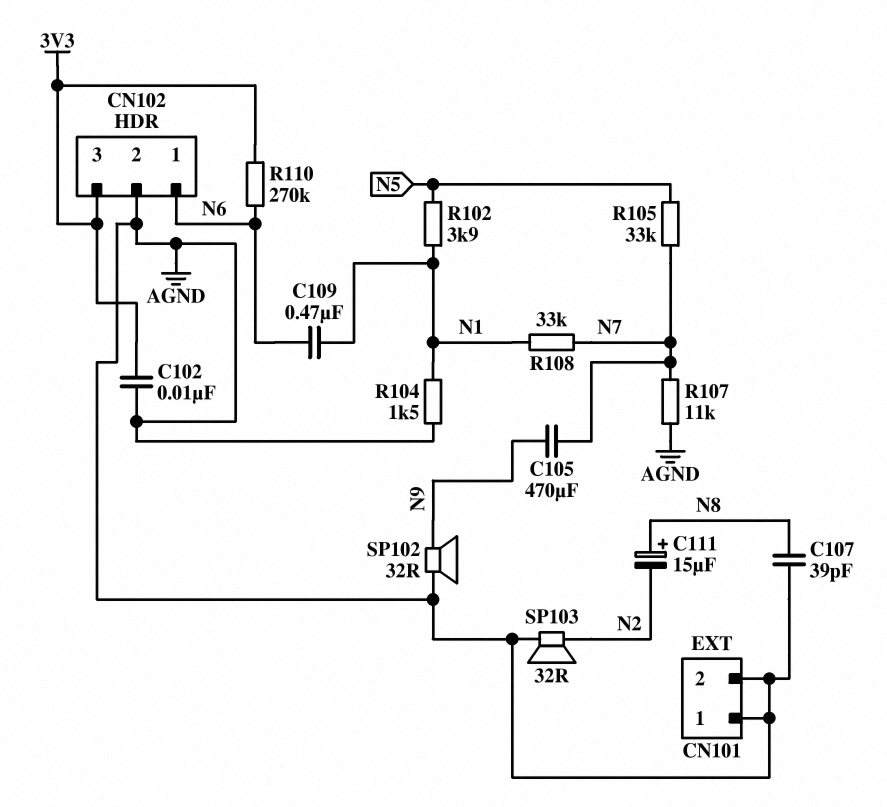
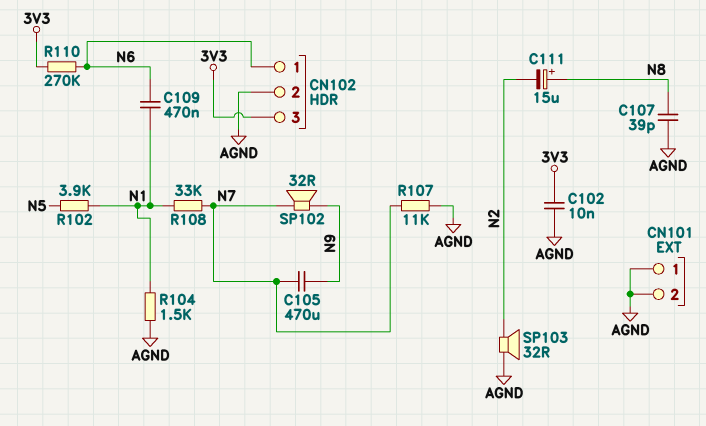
R105: 33k (N5, N7) -> none
SP102: speaker 32R (AGND, N9) -> speaker 32R (N7, N9)

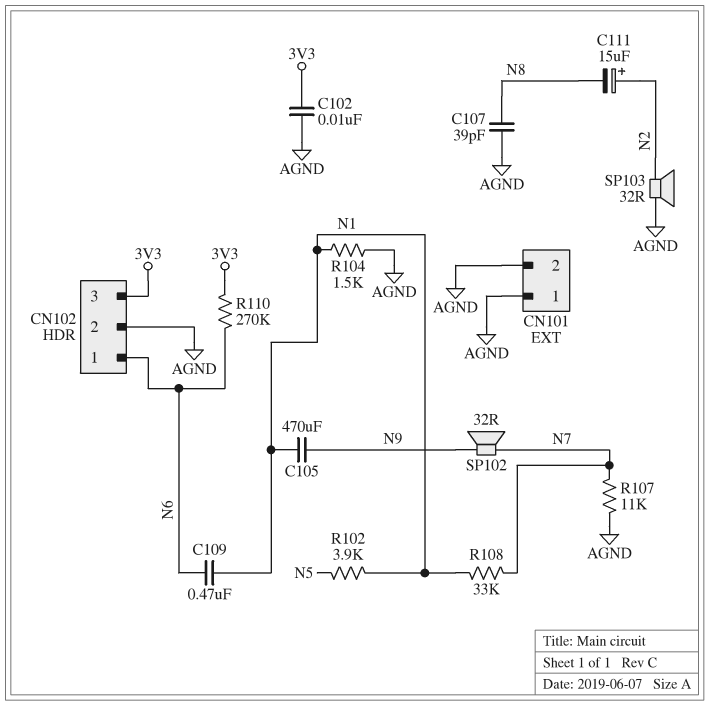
C105: 470uF (N7, N9) -> 470uF (N1, N9)
C111: 15uF (plus N8, minus N2) -> 15uF (plus N2, minus N8)

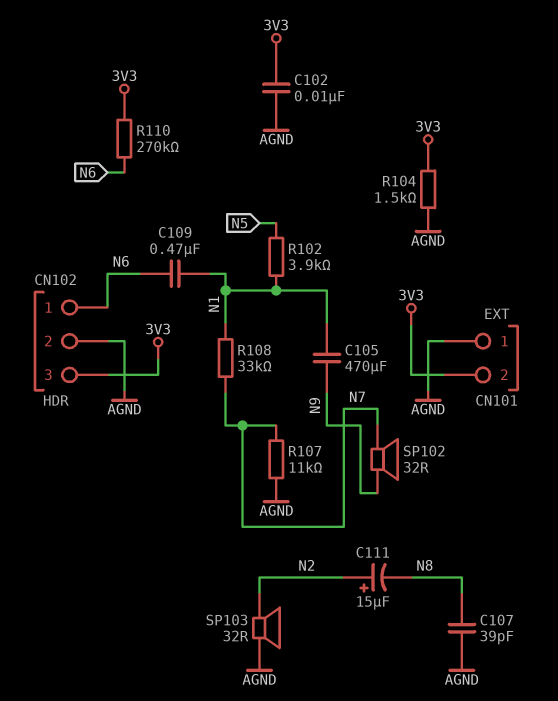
CN101 pin 2: AGND -> 3V3
R104: 1.5k (AGND, N1) -> 1.5k (3V3, AGND)

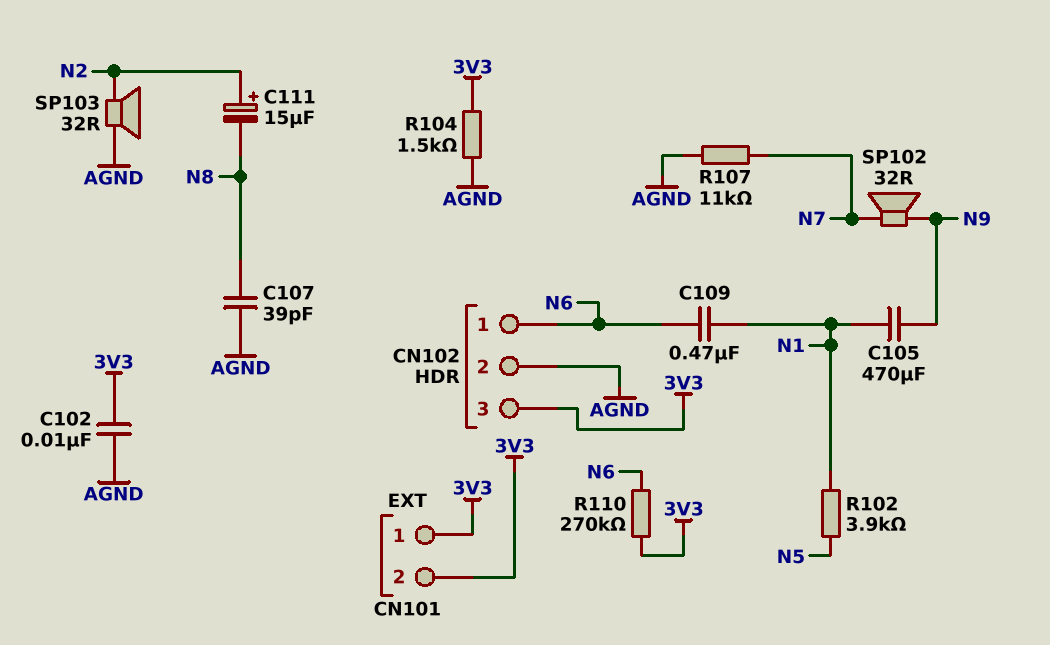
CN101 pin 1: AGND -> 3V3
R108: 33k (N1, N7) -> none

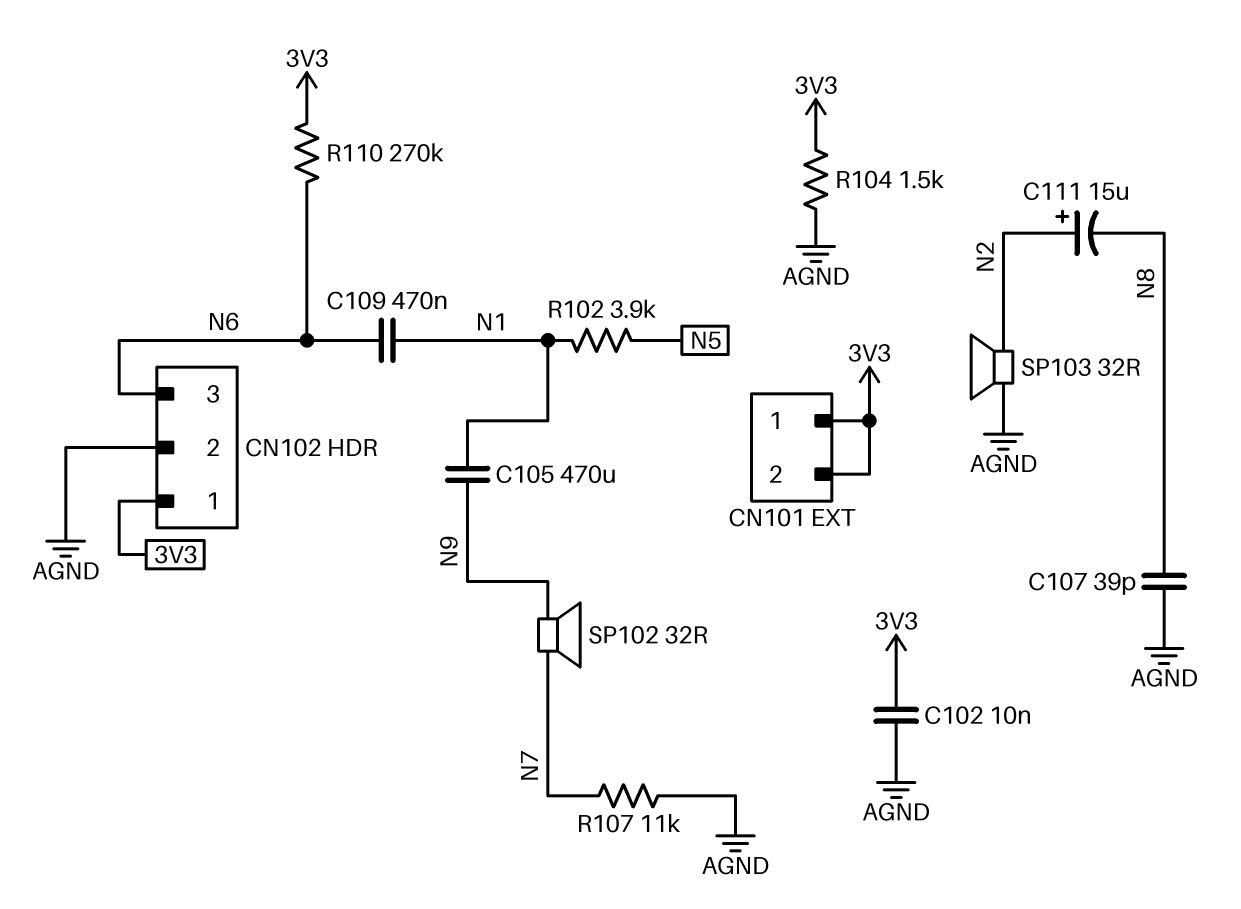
CN102 pin 1: N6 -> 3V3
CN102 pin 3: 3V3 -> N6

